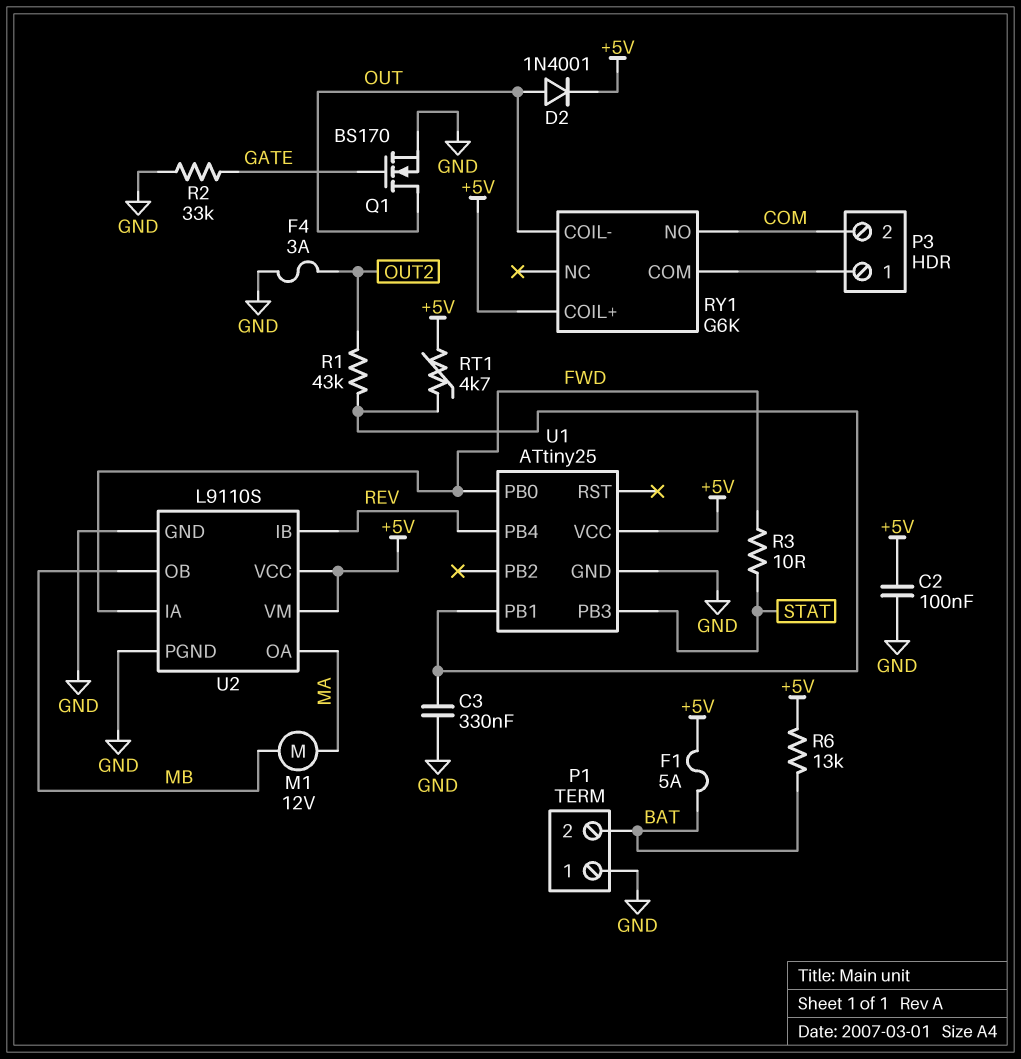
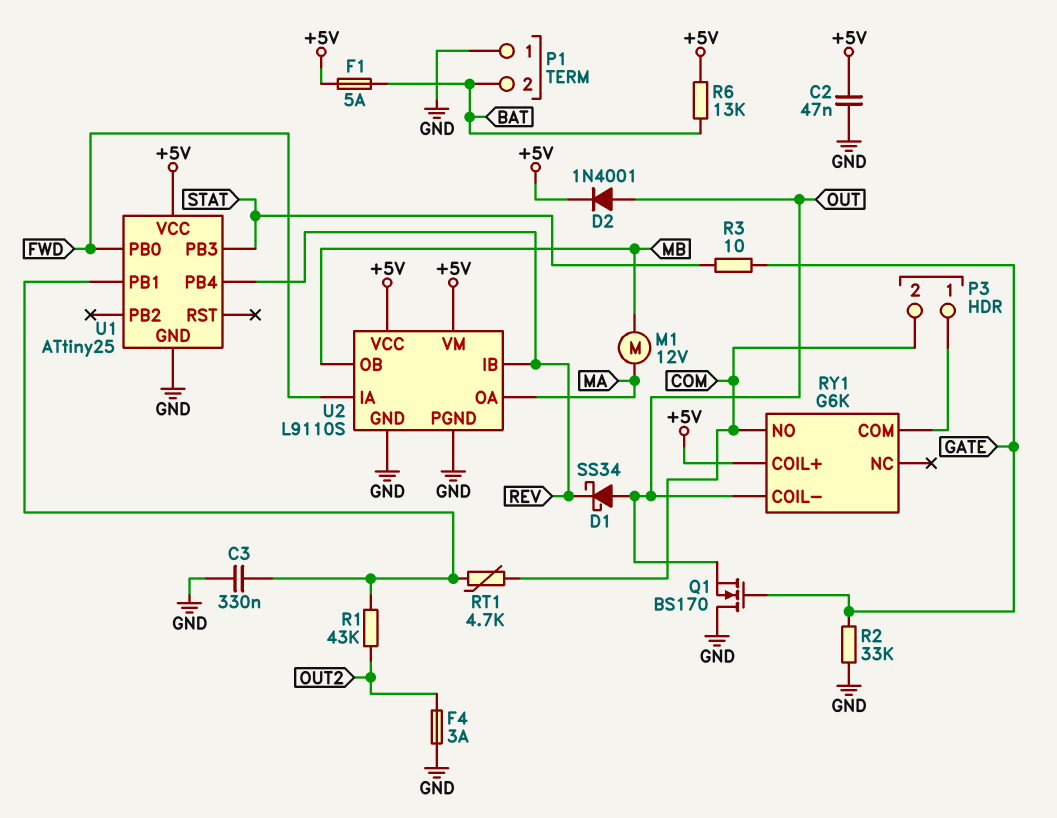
C2: 100nF (+5V, GND) -> 47nF (+5V, GND)
D1: none -> schottky SS34 (A OUT, K REV)
Q1: NMOS BS170 (G GATE, D OUT, S GND) -> NMOS BS170 (G GATE, D GND, S OUT)
R3: 10 (FWD, STAT) -> 10 (GATE, STAT)
RT1: 4.7k (+5V, U1/PB1) -> 4.7k (COM, U1/PB1)

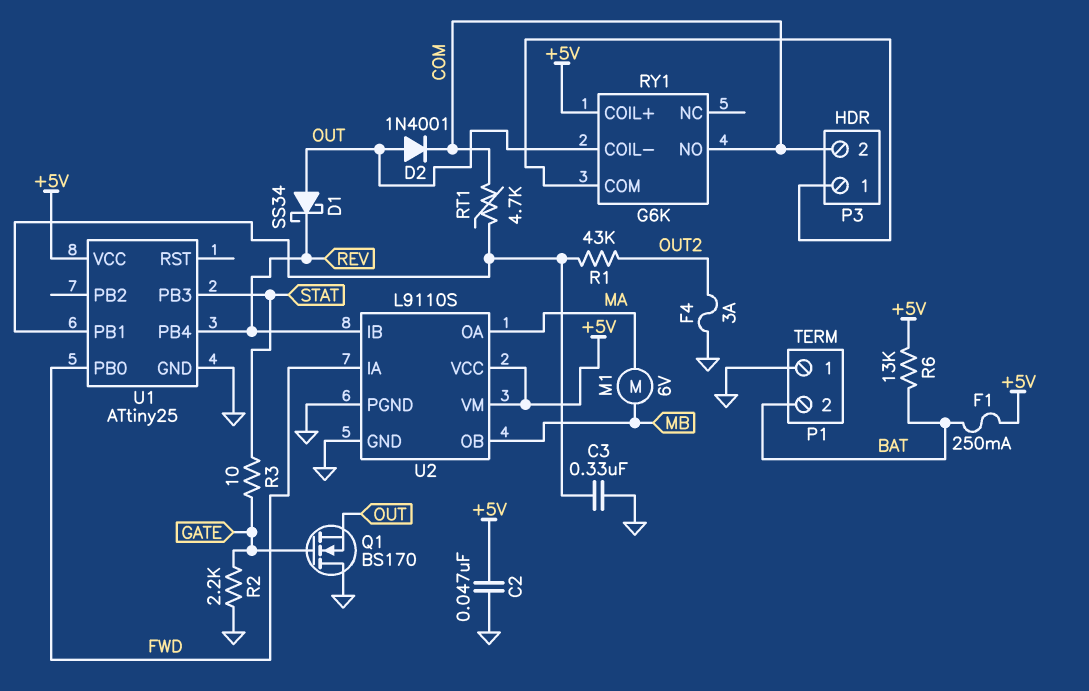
D2: diode 1N4001 (A OUT, K +5V) -> diode 1N4001 (A OUT, K COM)
F1: 5A (+5V, BAT) -> 250mA (+5V, BAT)
M1: motor 12V (MA, MB) -> motor 6V (MA, MB)
R2: 33k (GATE, GND) -> 2.2k (GATE, GND)

